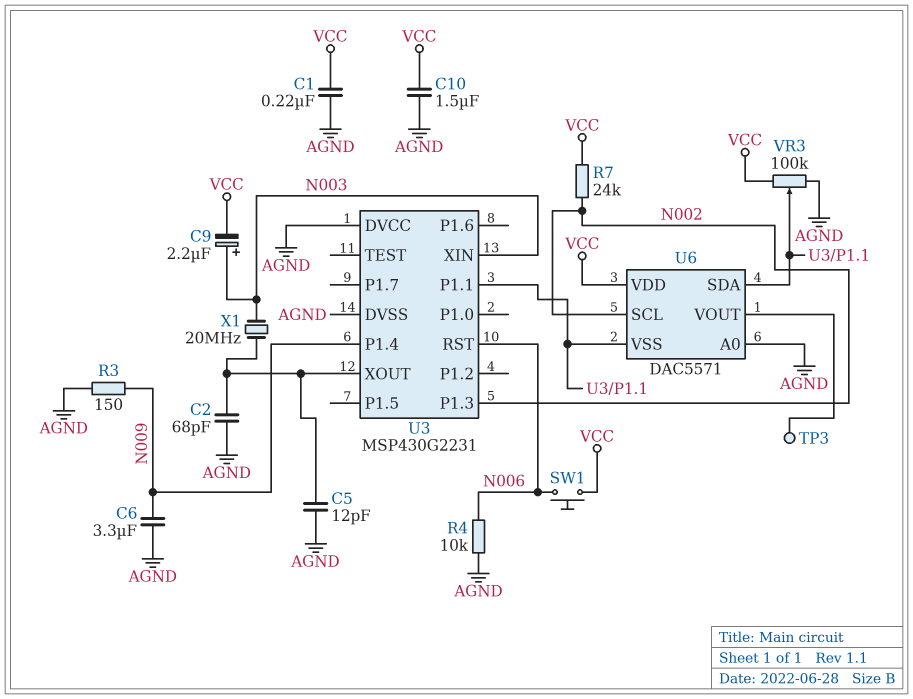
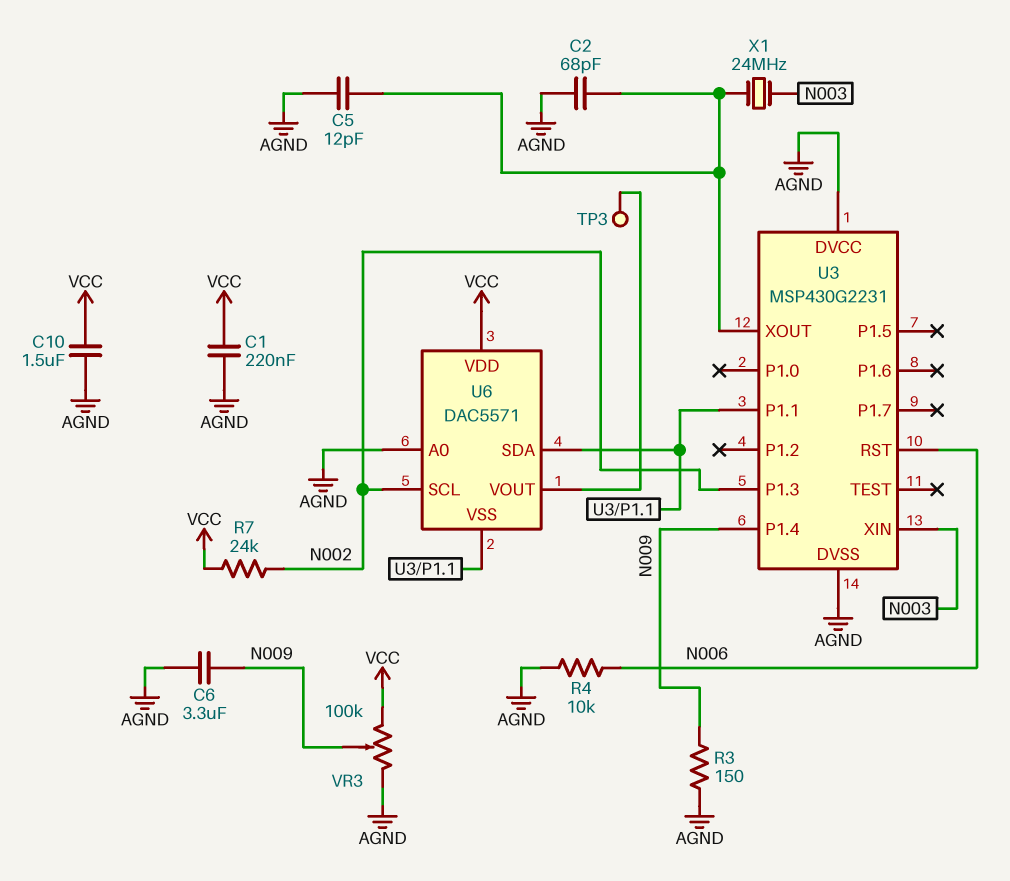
C9: 2.2uF (plus N003, minus VCC) -> none
SW1: button (N006, VCC) -> none
VR3: 100k (AGND, VCC, wiper U3/P1.1) -> 100k (AGND, VCC, wiper N009)
X1: 20MHz (N003, U3/XOUT) -> 24MHz (N003, U3/XOUT)

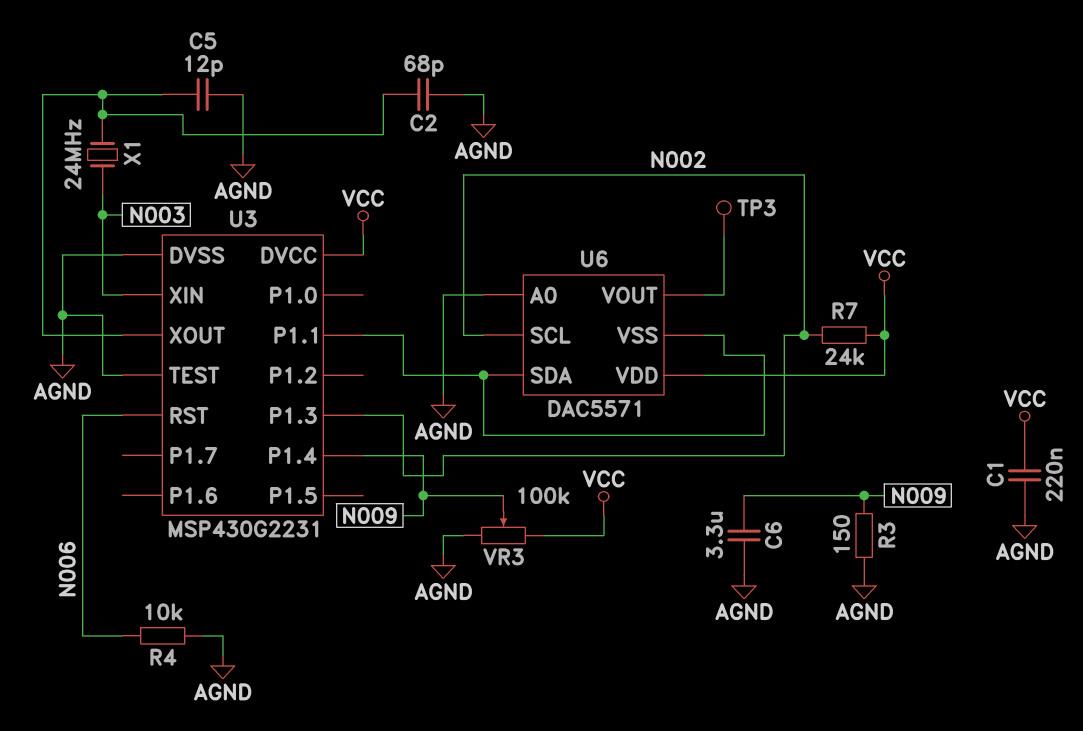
C10: 1.5uF (AGND, VCC) -> none
U3 pin DVCC: AGND -> VCC
U3 pin TEST: none -> AGND

